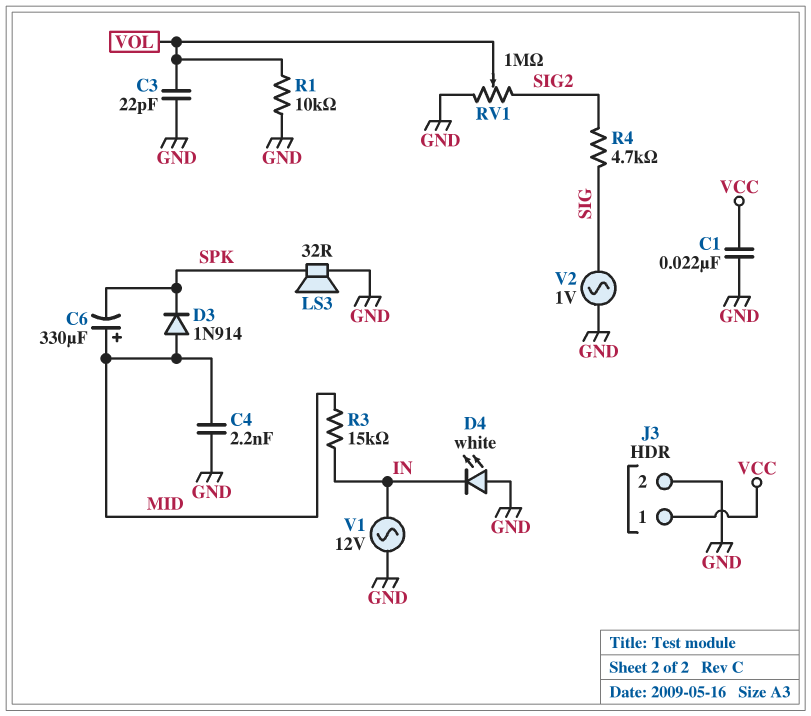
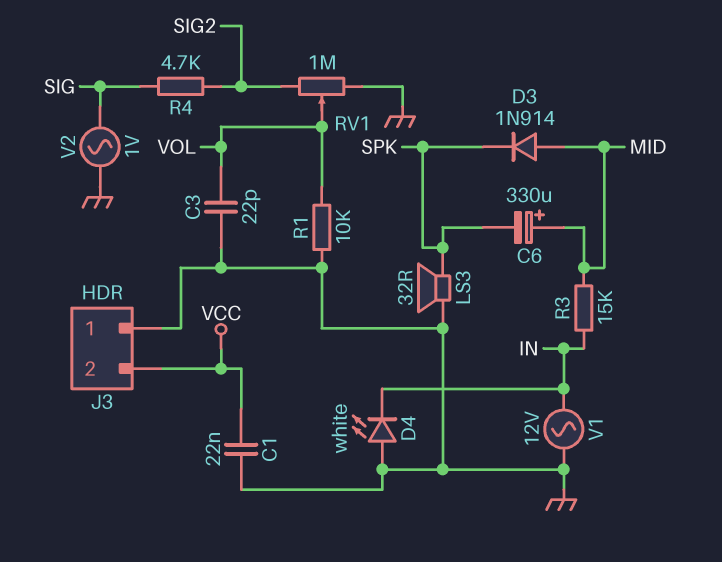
C4: 2.2nF (GND, MID) -> none
J3 pin 1: VCC -> GND
J3 pin 2: GND -> VCC

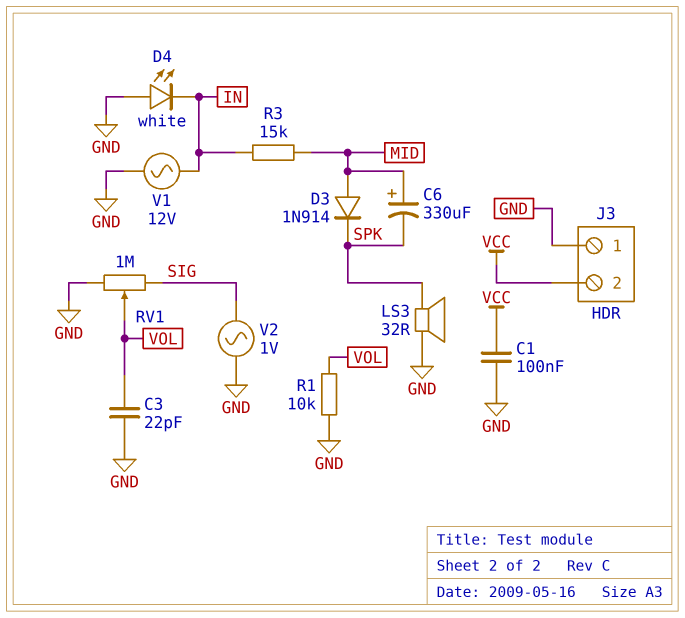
C1: 22nF (GND, VCC) -> 100nF (GND, VCC)
R4: 4.7k (SIG, SIG2) -> none
RV1: 1M (GND, SIG2, wiper VOL) -> 1M (GND, SIG, wiper VOL)

